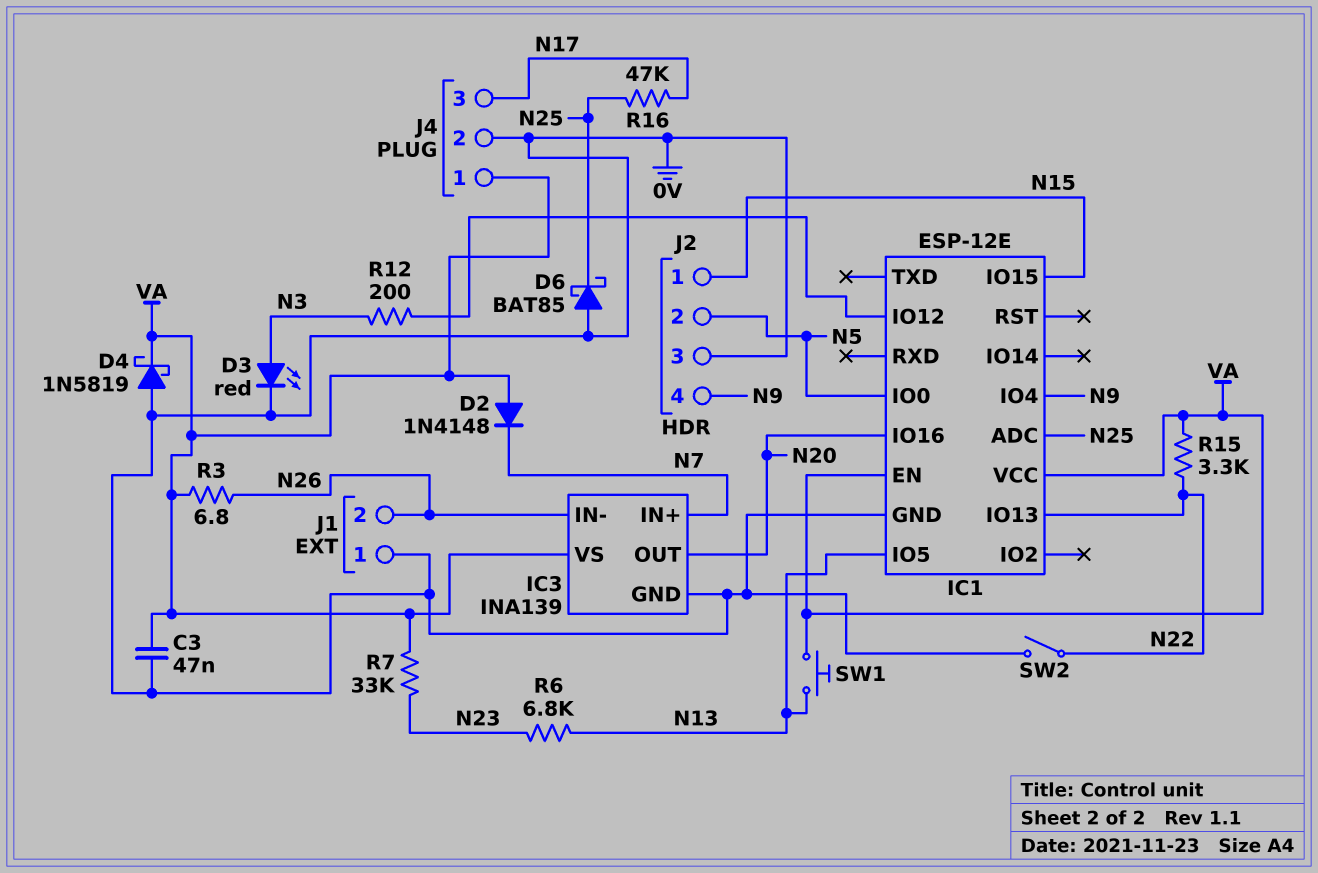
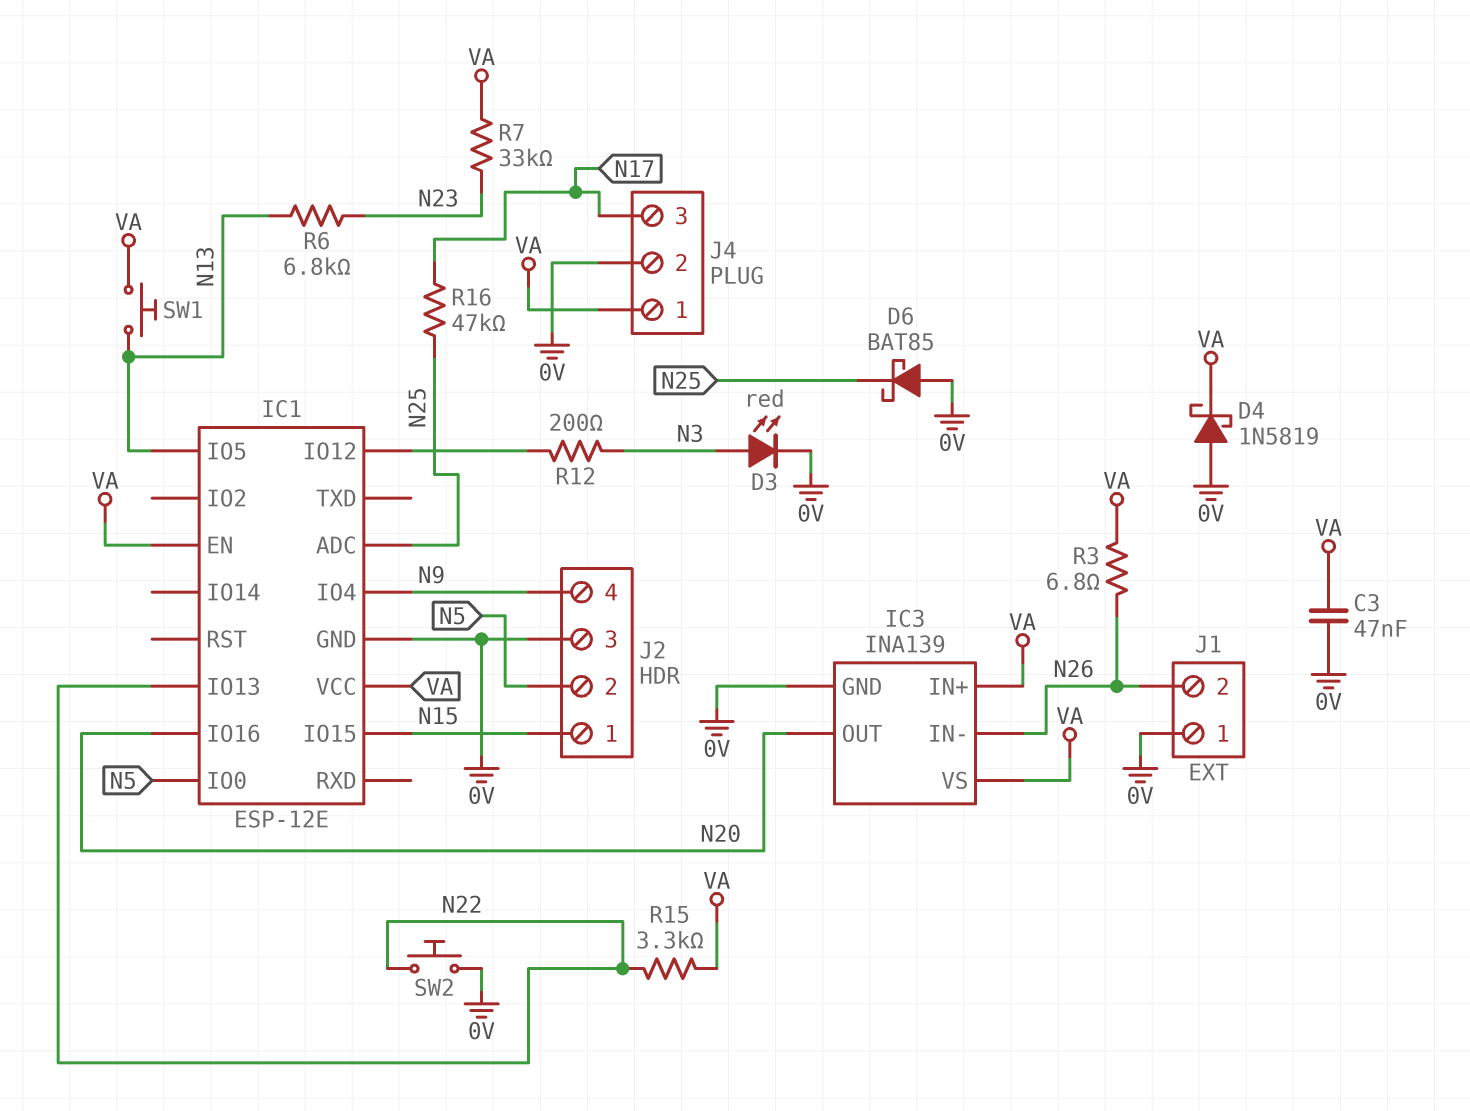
D2: diode 1N4148 (A VA, K N7) -> none
IC3 pin IN+: N7 -> VA
SW2: switch (0V, N22) -> button (0V, N22)

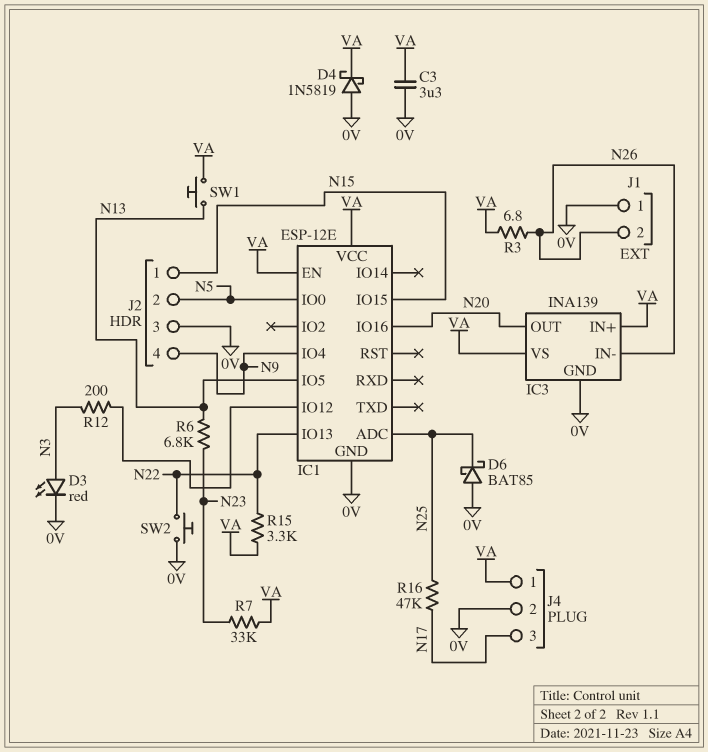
C3: 47nF (0V, VA) -> 3.3uF (0V, VA)

